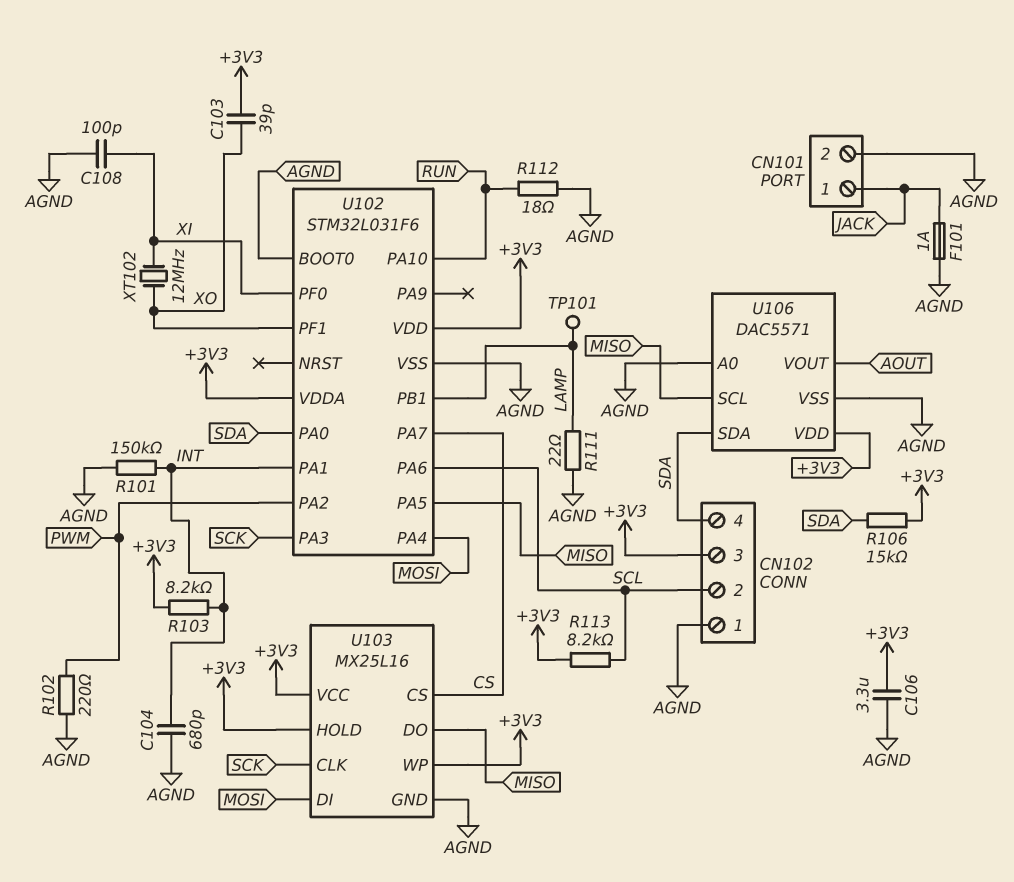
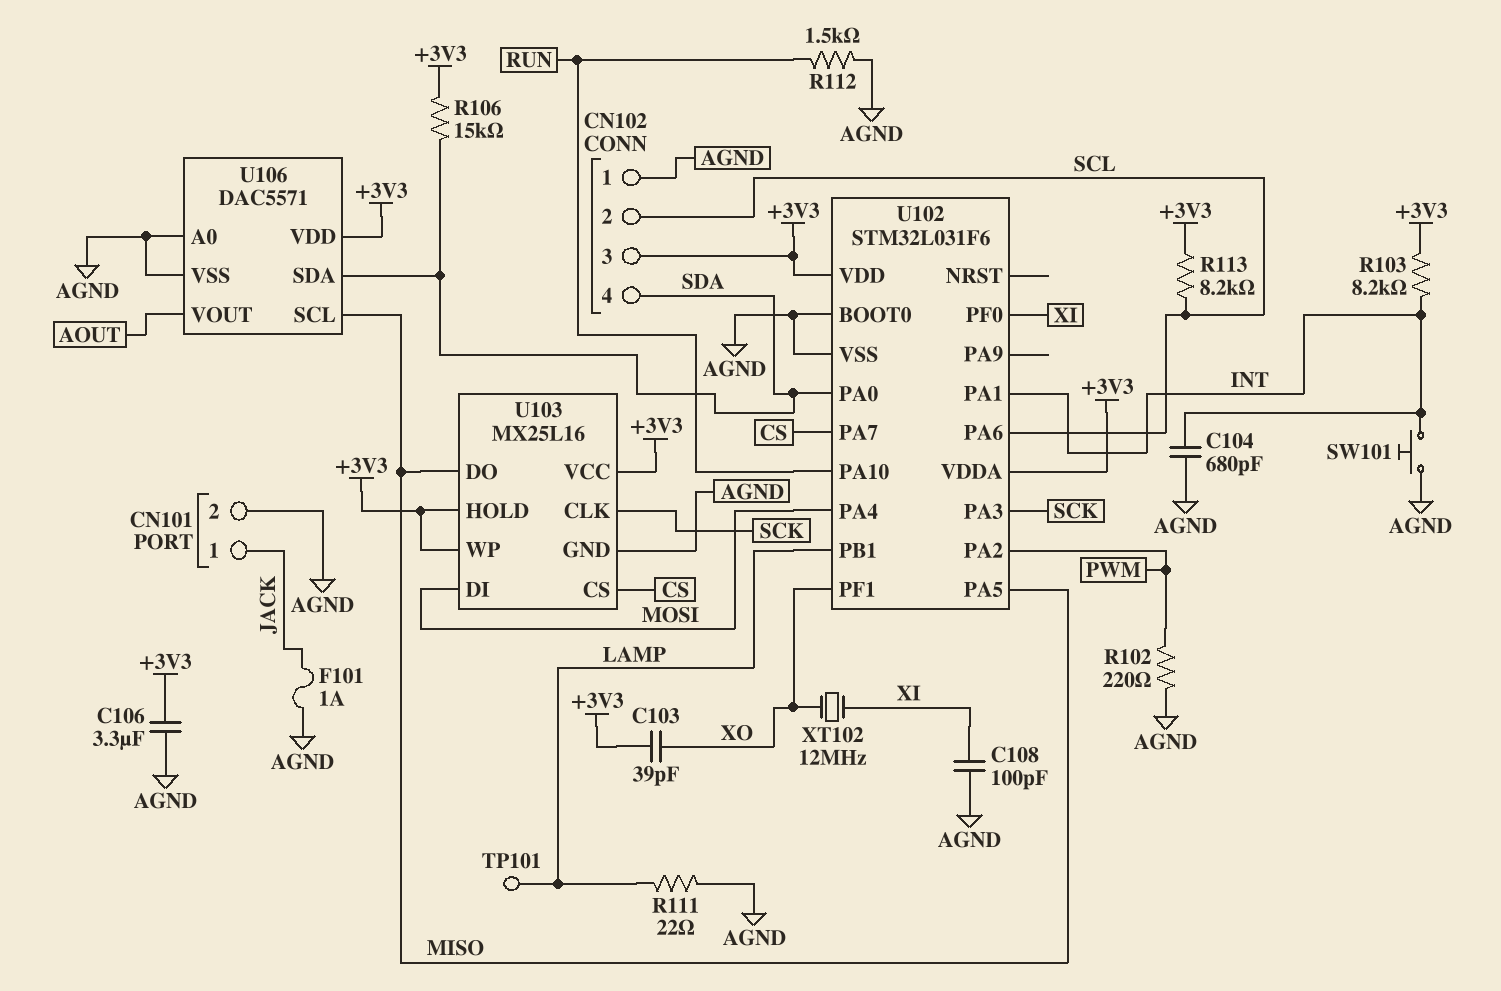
R101: 150k (AGND, INT) -> none
R112: 18 (AGND, RUN) -> 1.5k (AGND, RUN)
SW101: none -> button (AGND, INT)

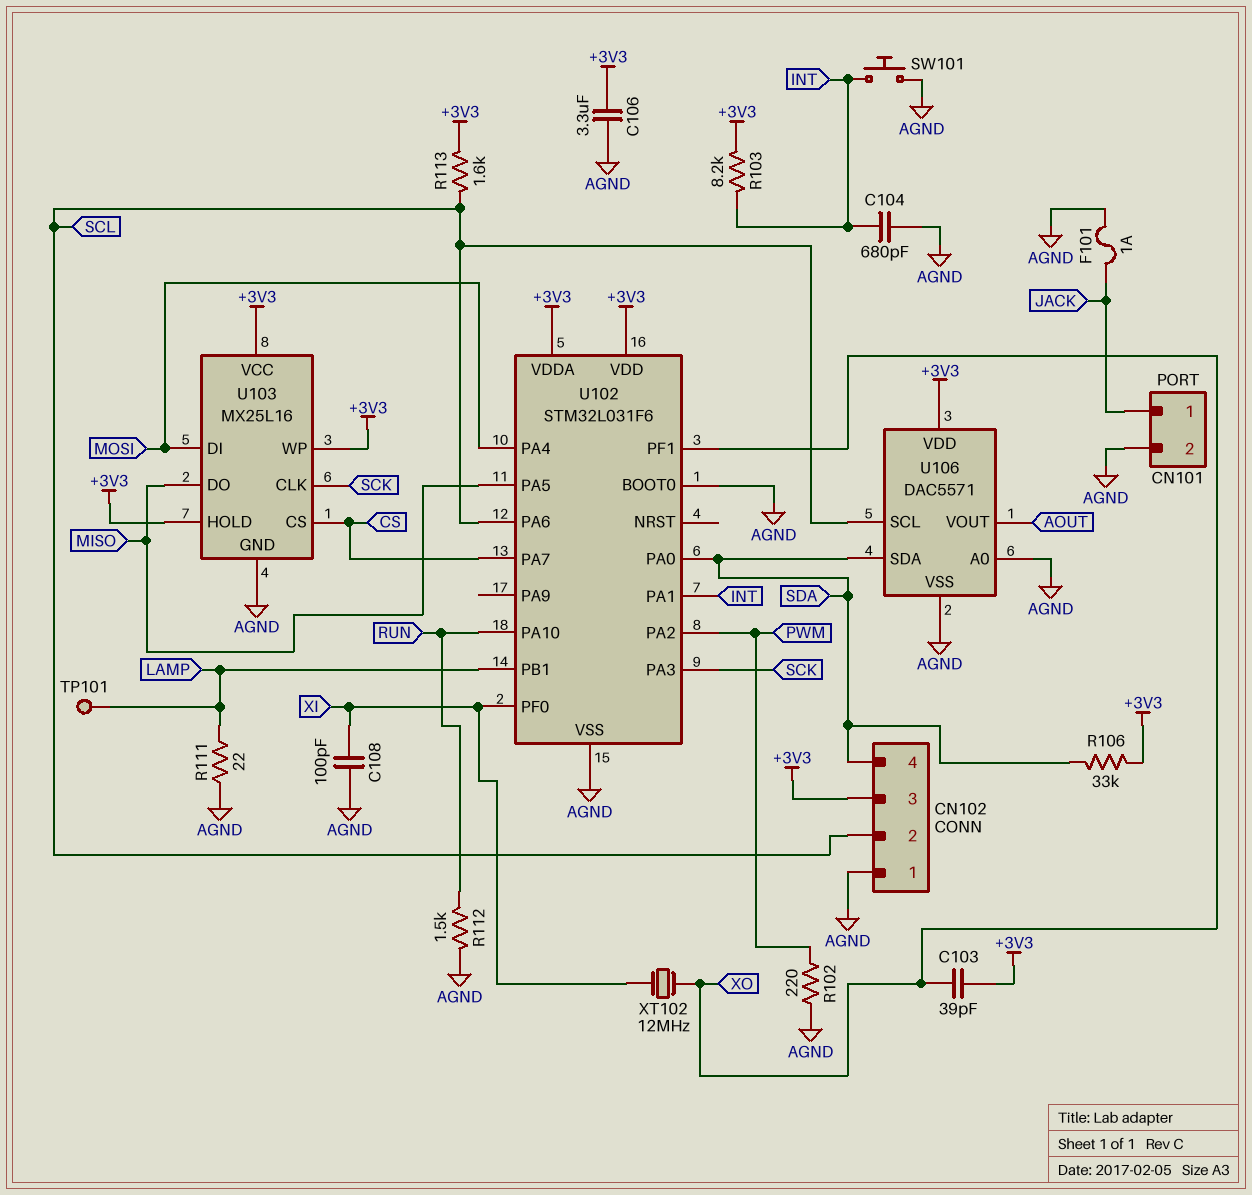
R106: 15k (+3V3, SDA) -> 33k (+3V3, SDA)
R113: 8.2k (+3V3, SCL) -> 1.6k (+3V3, SCL)
U106 pin SCL: MISO -> SCL

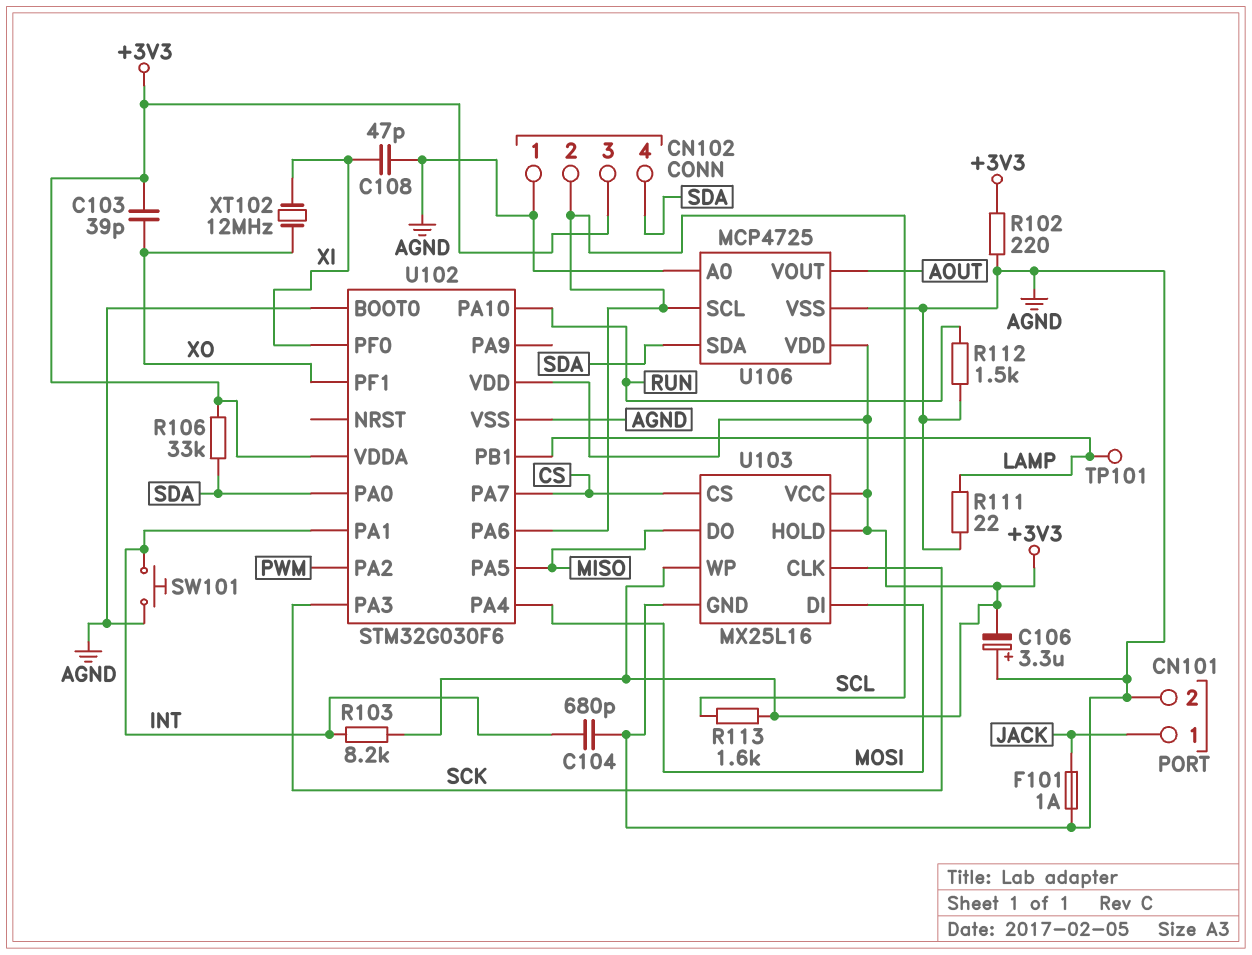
C106: 3.3uF (+3V3, AGND) -> 3.3uF (plus AGND, minus +3V3)
C108: 100pF (AGND, XI) -> 47pF (AGND, XI)
R102: 220 (AGND, PWM) -> 220 (+3V3, AGND)
U102: STM32L031F6 -> STM32G030F6
U106: DAC5571 -> MCP4725

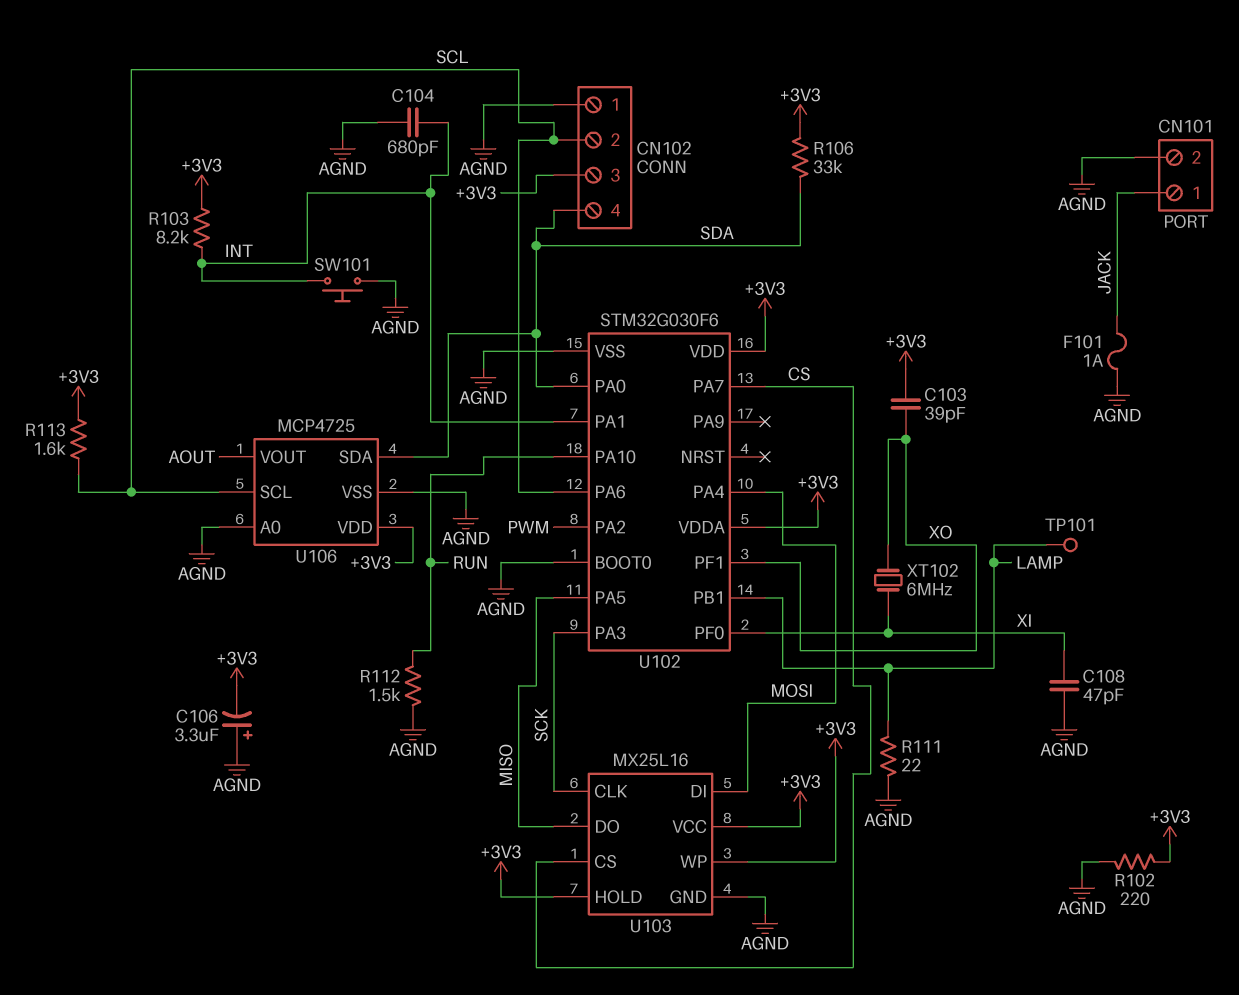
XT102: 12MHz (XI, XO) -> 6MHz (XI, XO)

